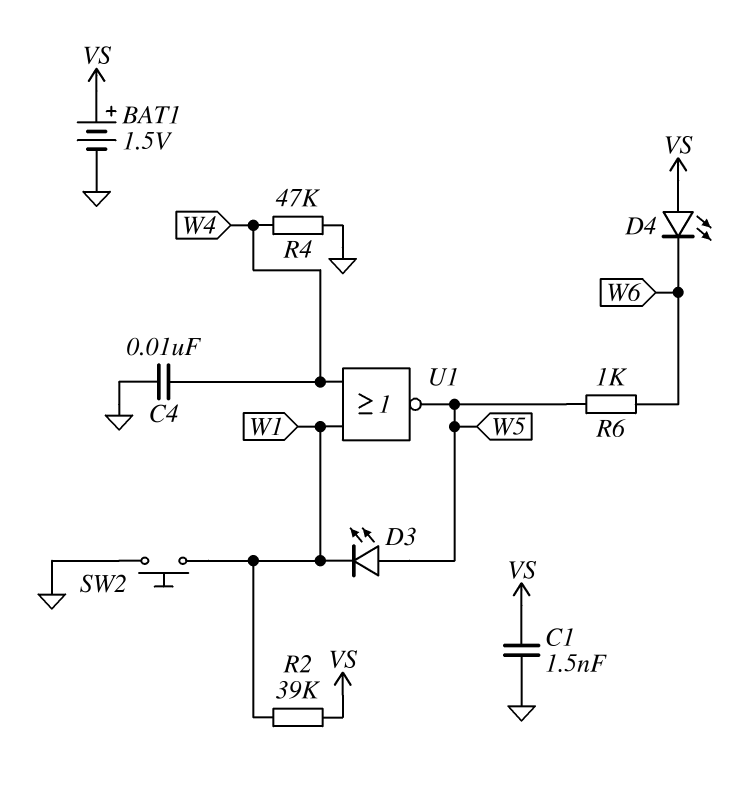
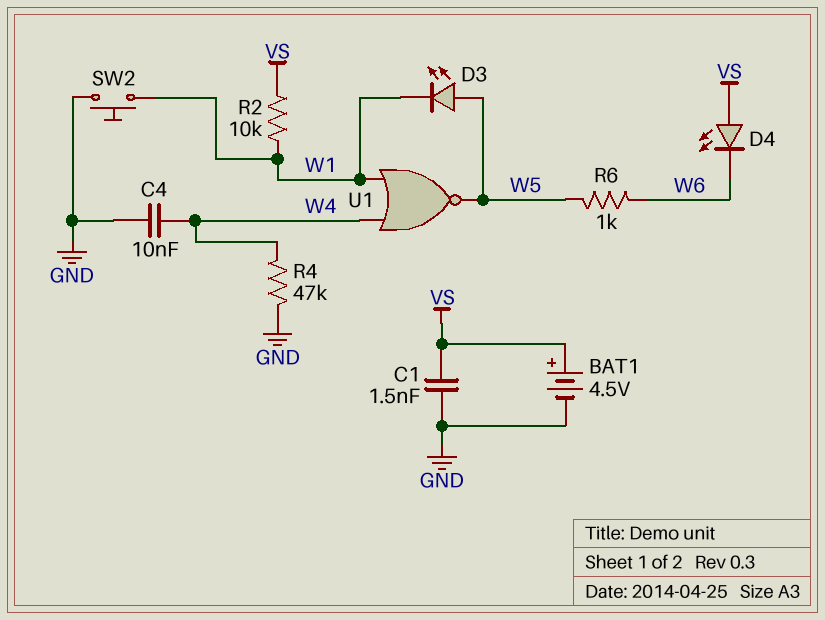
BAT1: 1.5V (plus VS, minus GND) -> 4.5V (plus VS, minus GND)
R2: 39k (VS, W1) -> 10k (VS, W1)

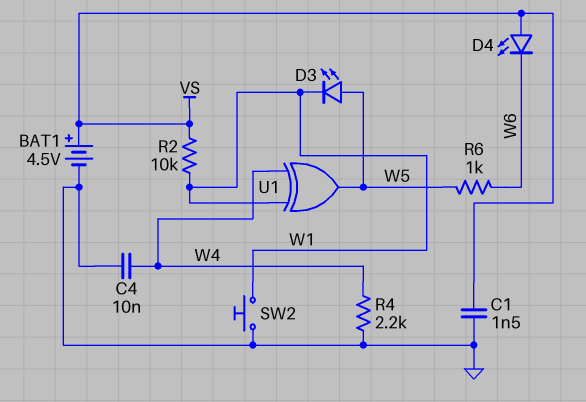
R4: 47k (GND, W4) -> 2.2k (GND, W4)
U1: NOR (in W1, in W4, out W5) -> XOR (in W1, in W4, out W5)

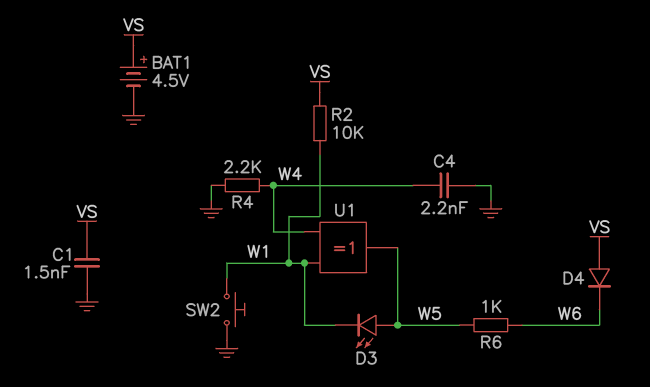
C4: 10nF (GND, W4) -> 2.2nF (GND, W4)
D4: LED (A VS, K W6) -> diode (A VS, K W6)

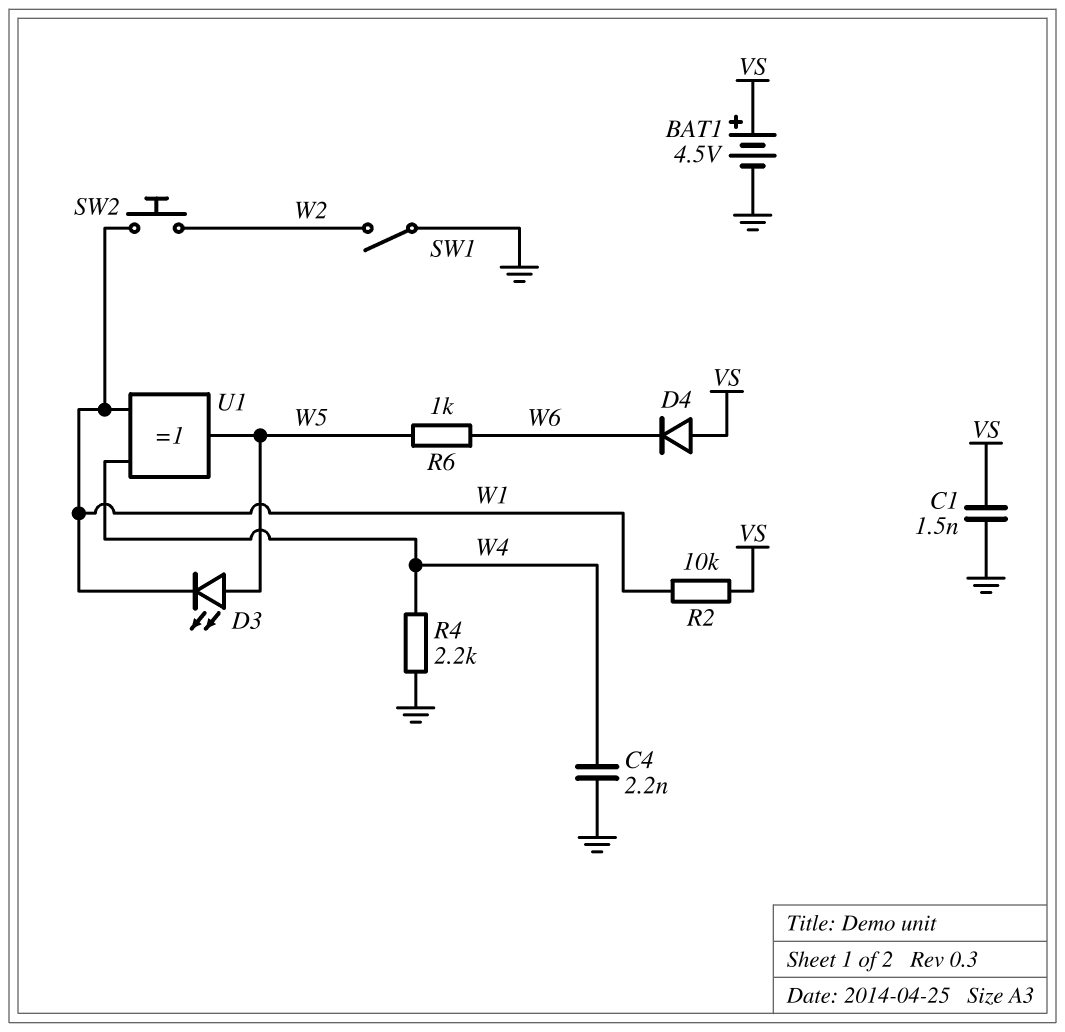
SW1: none -> switch (GND, W2)
SW2: button (GND, W1) -> button (W1, W2)

